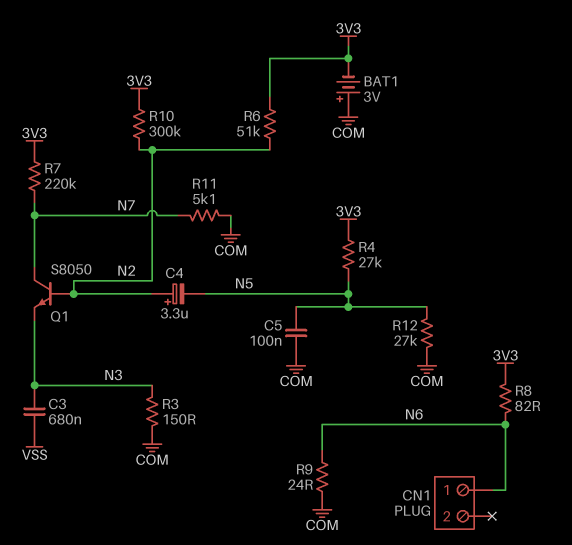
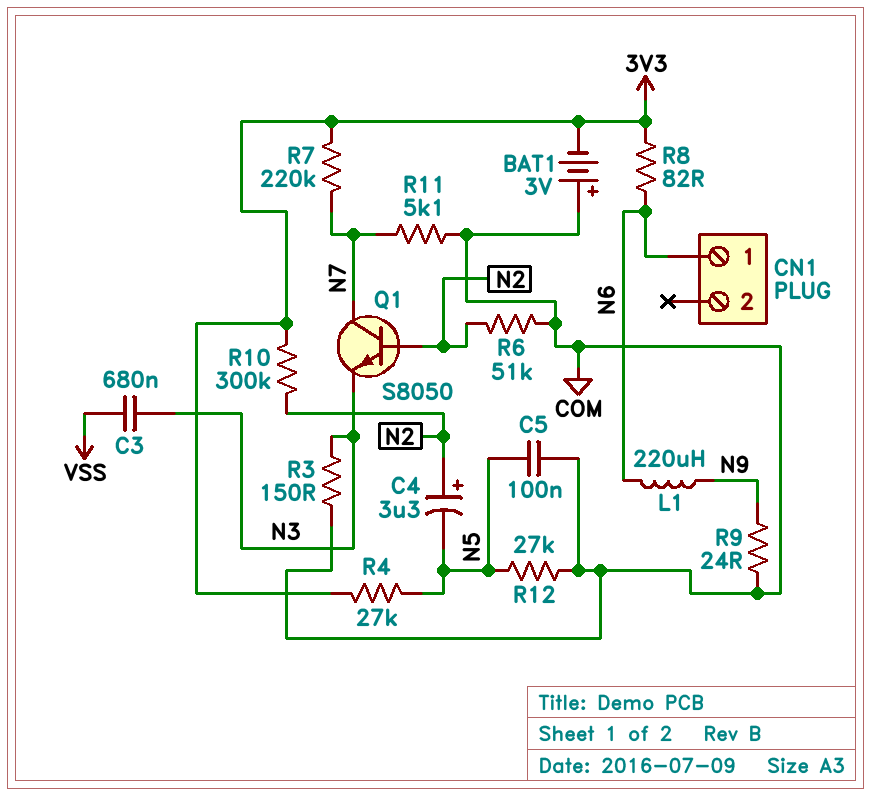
L1: none -> 220uH (N6, N9)
R6: 51k (3V3, N2) -> 51k (COM, N2)
R9: 24 (COM, N6) -> 24 (COM, N9)

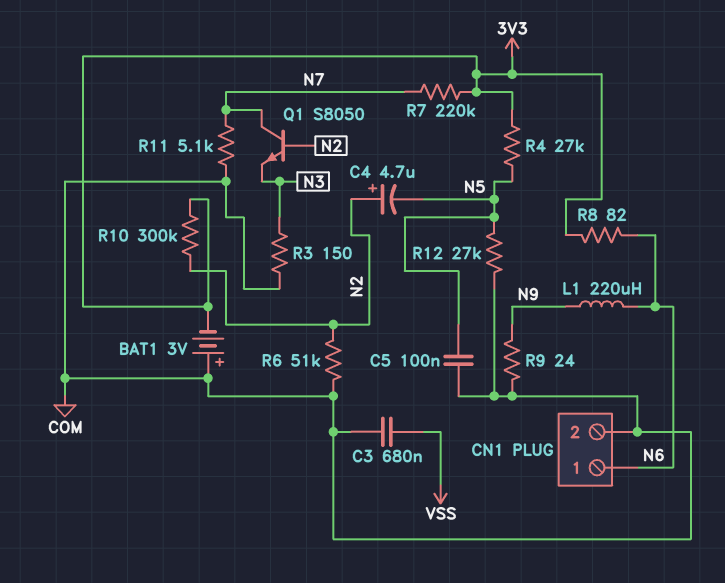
C3: 680nF (N3, VSS) -> 680nF (COM, VSS)
C4: 3.3uF (plus N2, minus N5) -> 4.7uF (plus N2, minus N5)
CN1 pin 2: none -> COM

